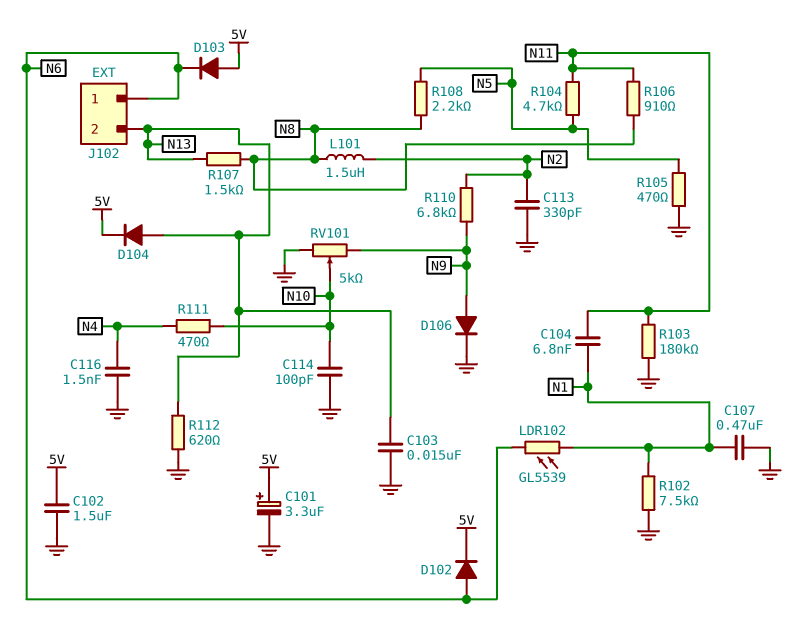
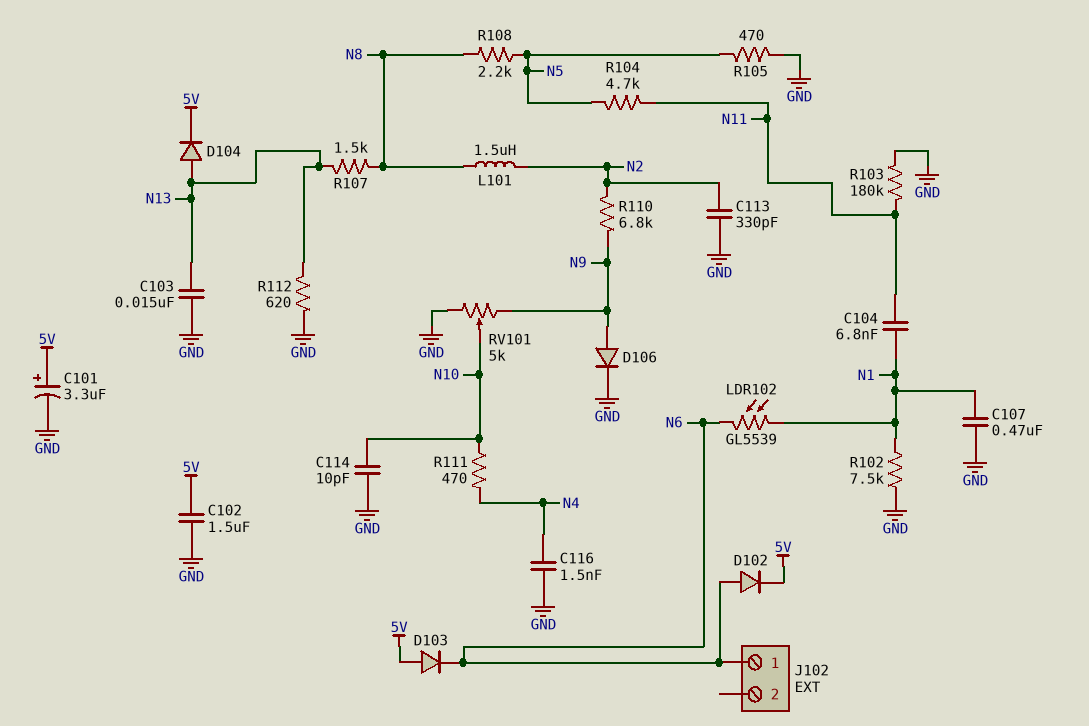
C114: 100pF (GND, N10) -> 10pF (GND, N10)
J102 pin 2: N13 -> none
R106: 910 (N8, N11) -> none

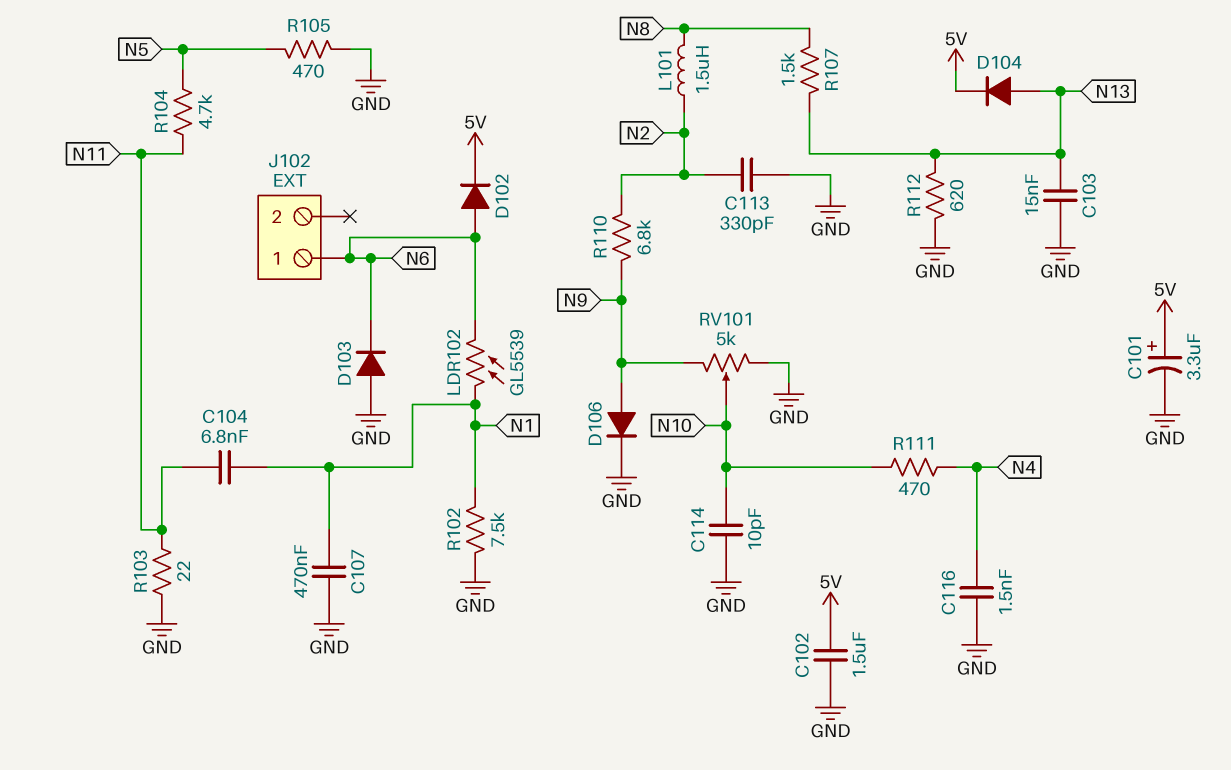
D103: diode (A 5V, K N6) -> diode (A GND, K N6)
R103: 180k (GND, N11) -> 22 (GND, N11)
R108: 2.2k (N5, N8) -> none

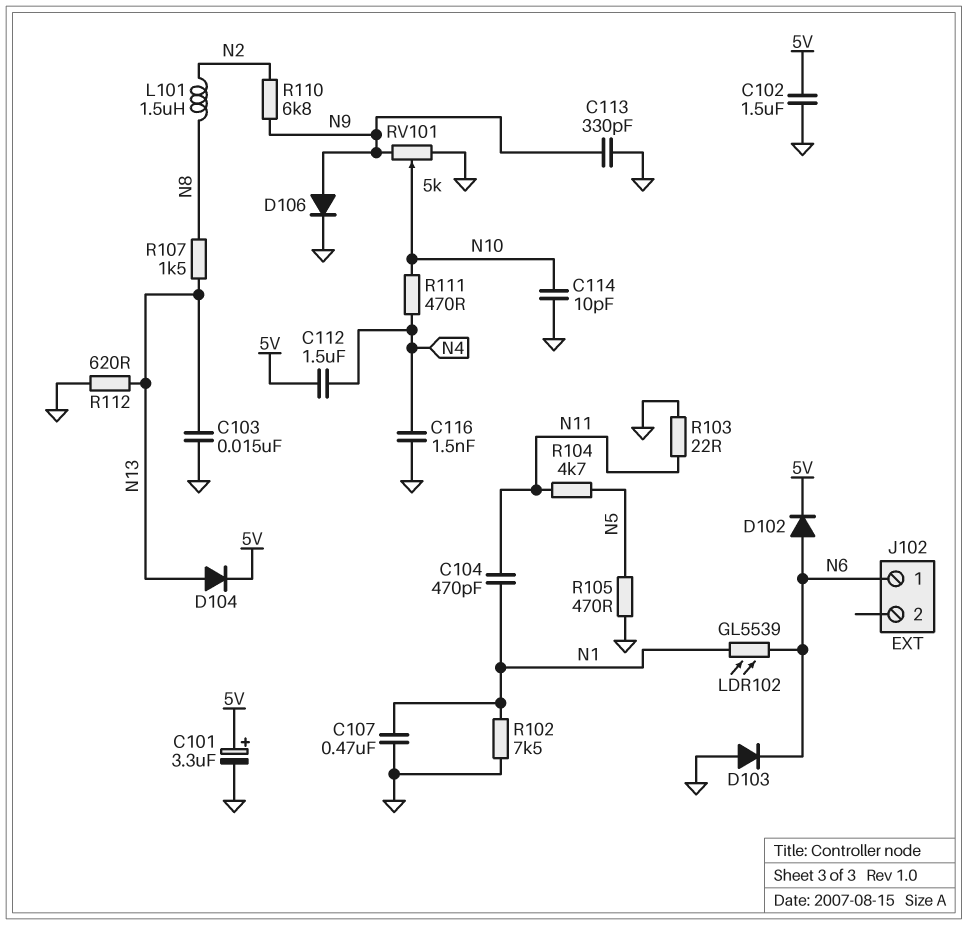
C104: 6.8nF (N1, N11) -> 470pF (N1, N11)
C112: none -> 1.5uF (5V, N4)
C113: 330pF (GND, N2) -> 330pF (GND, N9)

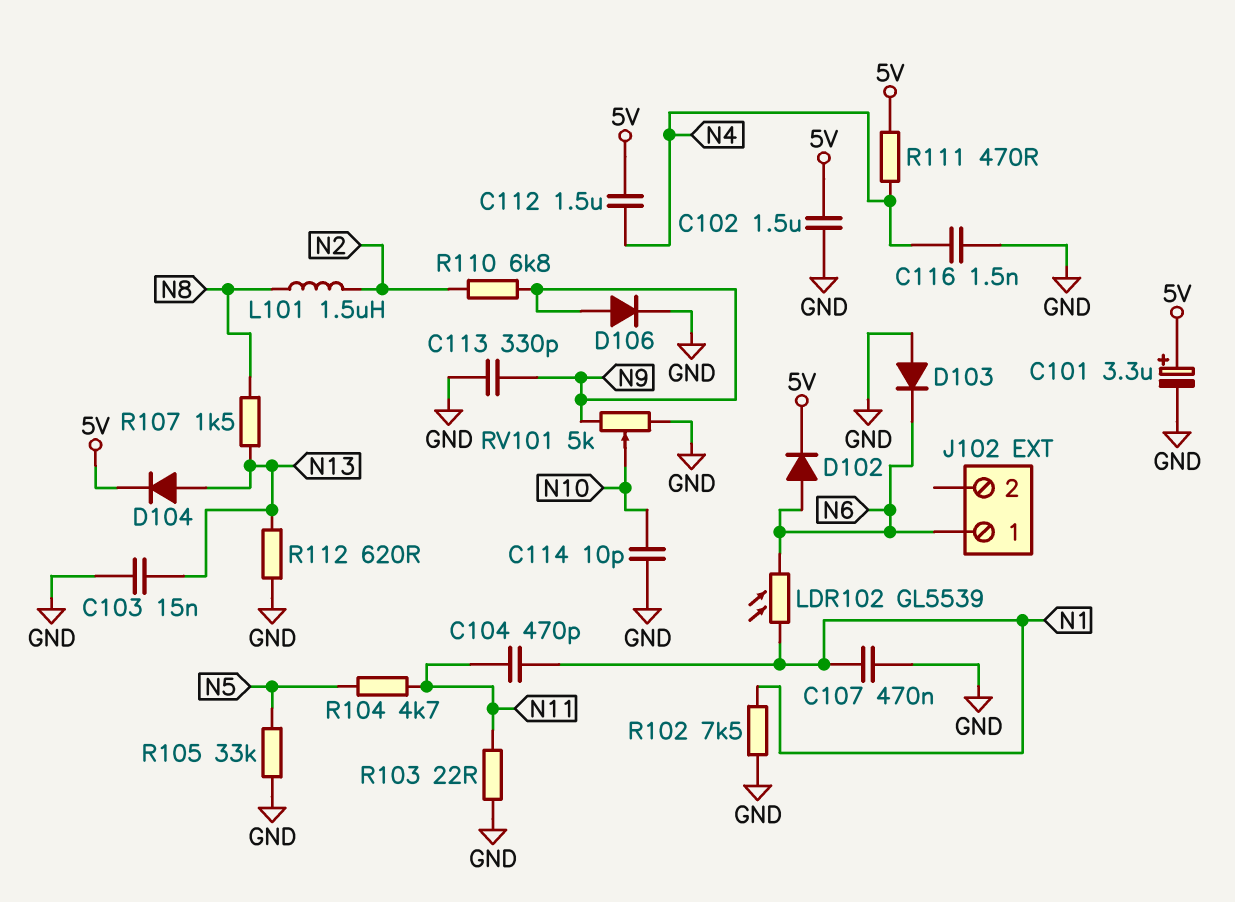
R105: 470 (GND, N5) -> 33k (GND, N5)
R111: 470 (N4, N10) -> 470 (5V, N4)

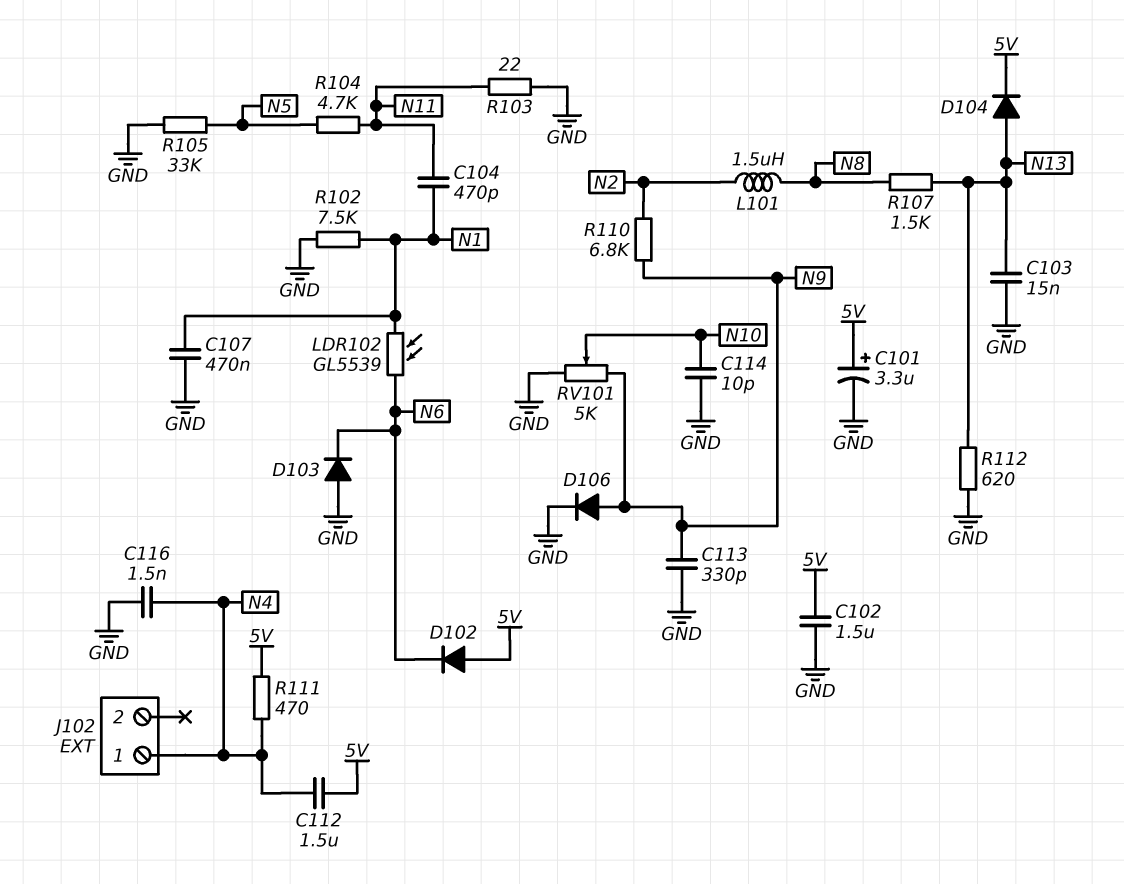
D102: diode (A N6, K 5V) -> diode (A 5V, K N6)
J102 pin 1: N6 -> N4

